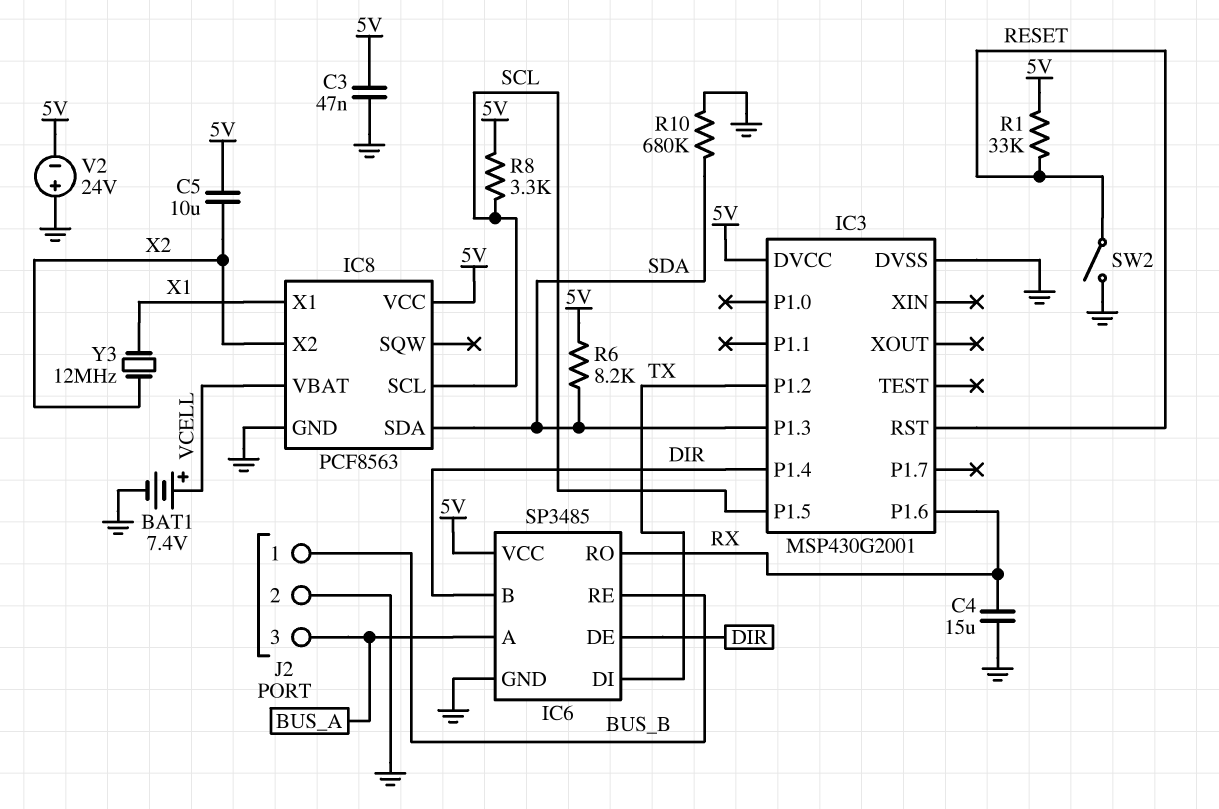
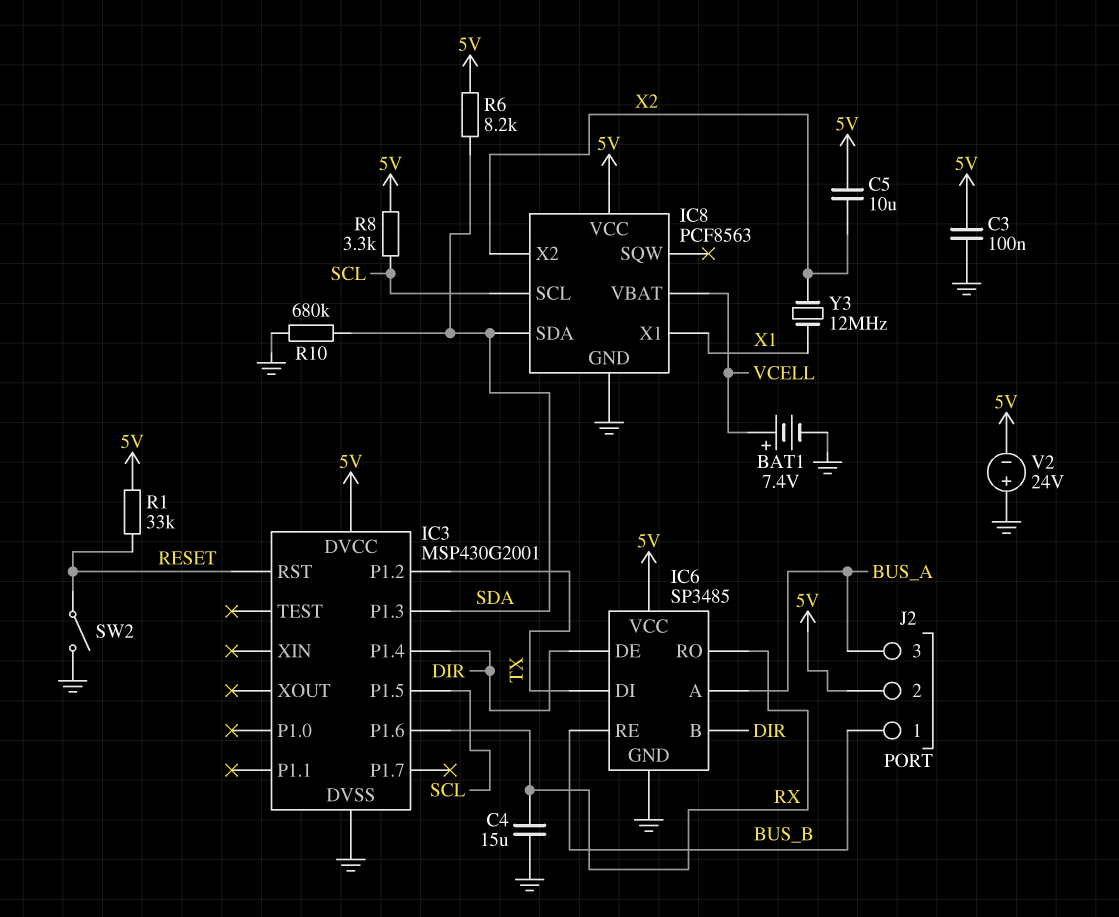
C3: 47nF (5V, GND) -> 100nF (5V, GND)
J2 pin 2: GND -> 5V

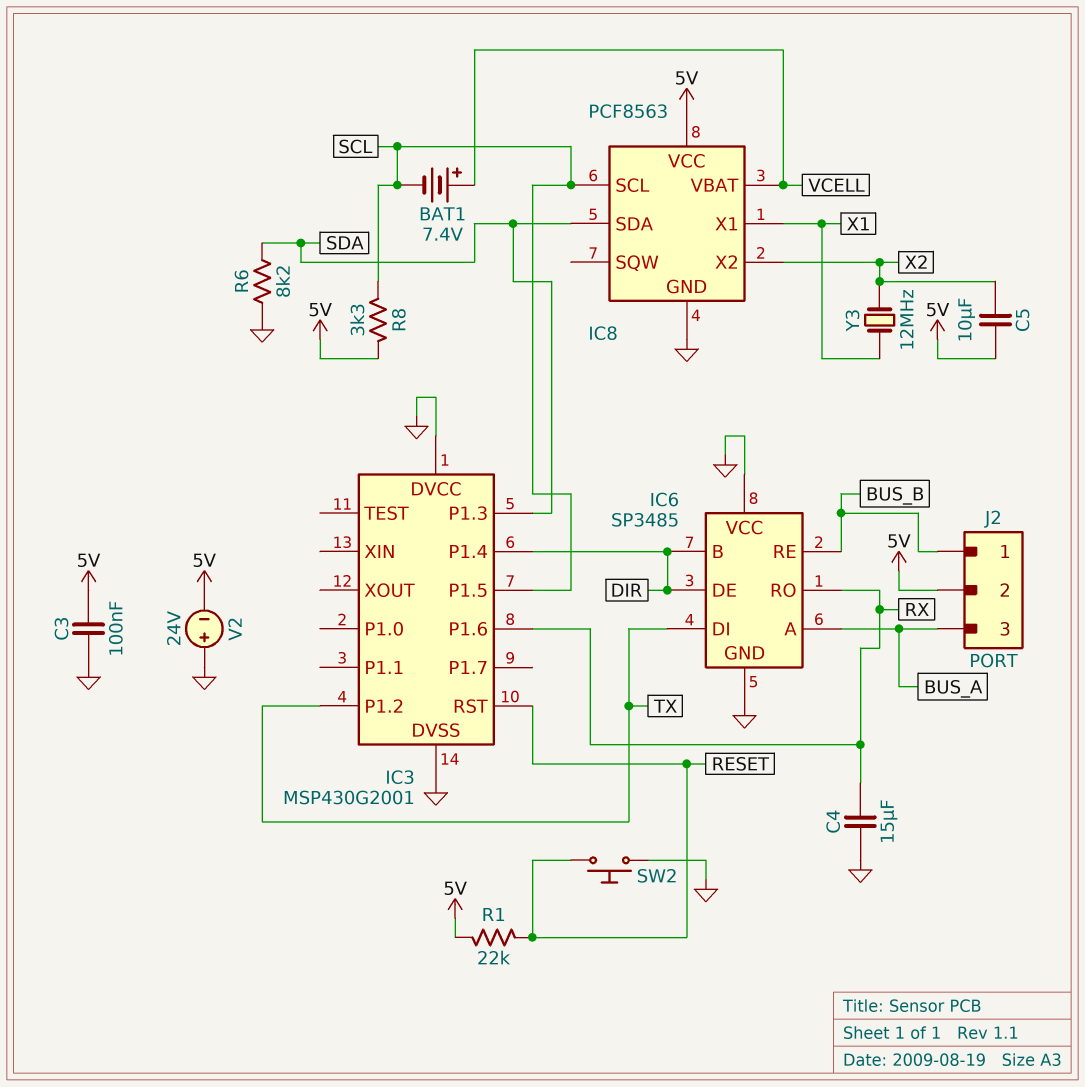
BAT1: 7.4V (plus VCELL, minus GND) -> 7.4V (plus VCELL, minus SCL)
IC3 pin DVCC: 5V -> GND
IC6 pin VCC: 5V -> GND
R1: 33k (5V, RESET) -> 22k (5V, RESET)
R6: 8.2k (5V, SDA) -> 8.2k (GND, SDA)
R10: 680k (GND, SDA) -> none
SW2: switch (GND, RESET) -> button (GND, RESET)

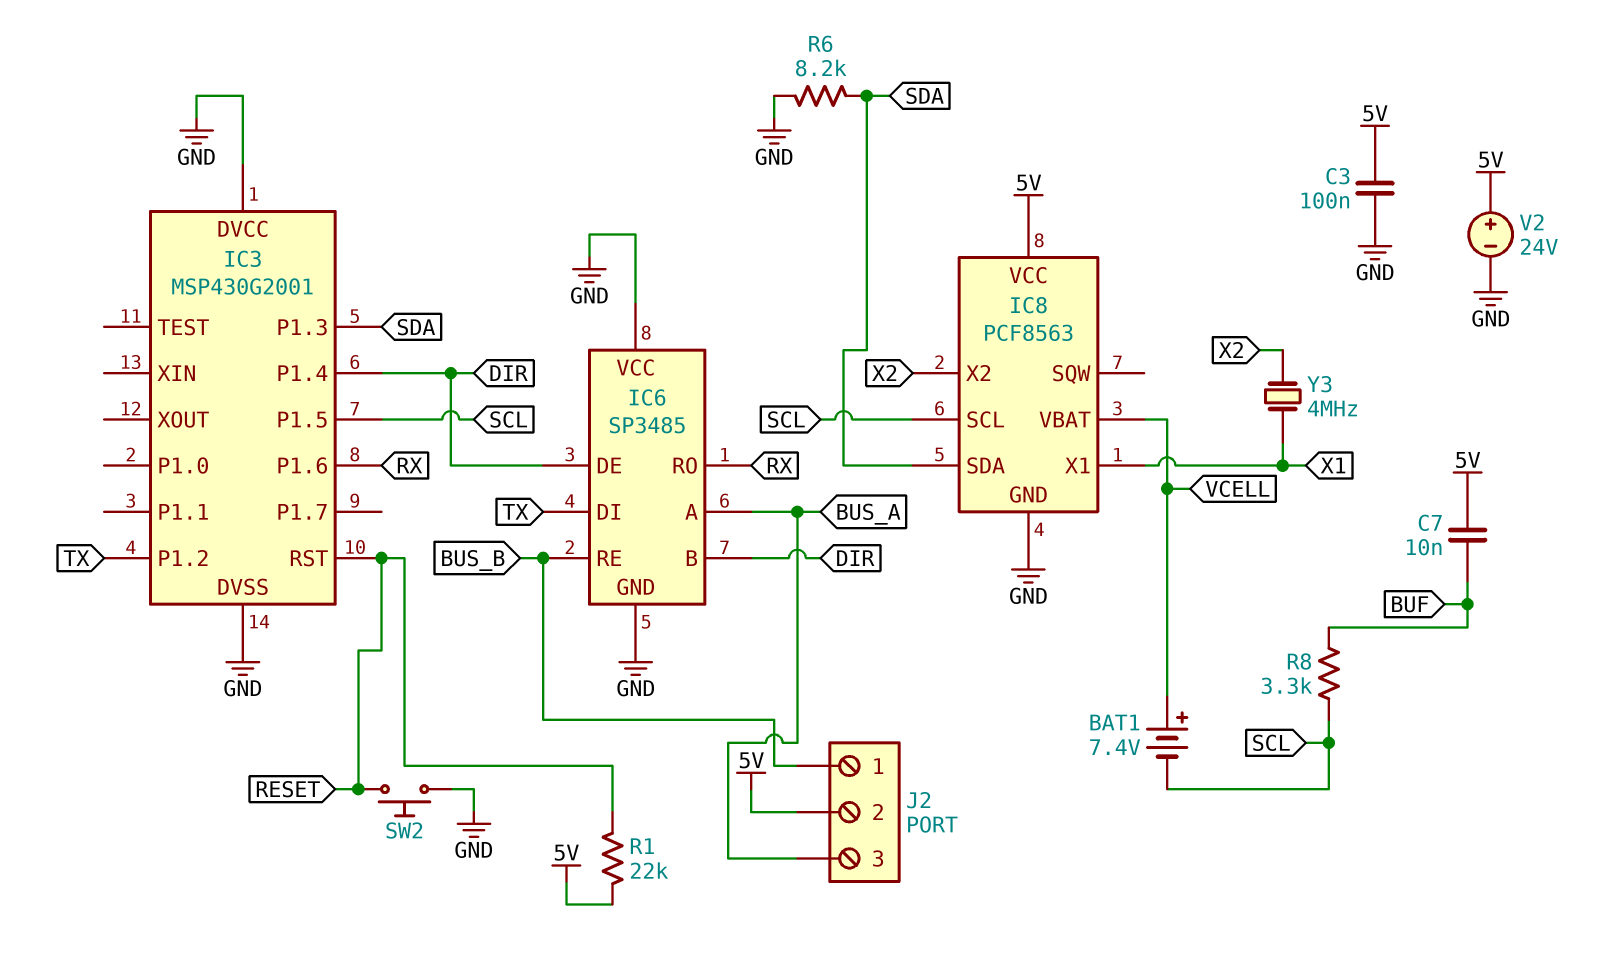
C4: 15uF (GND, RX) -> none
C5: 10uF (5V, X2) -> none
C7: none -> 10nF (5V, BUF)
R8: 3.3k (5V, SCL) -> 3.3k (BUF, SCL)
V2: 24V (plus GND, minus 5V) -> 24V (plus 5V, minus GND)
Y3: 12MHz (X1, X2) -> 4MHz (X1, X2)

